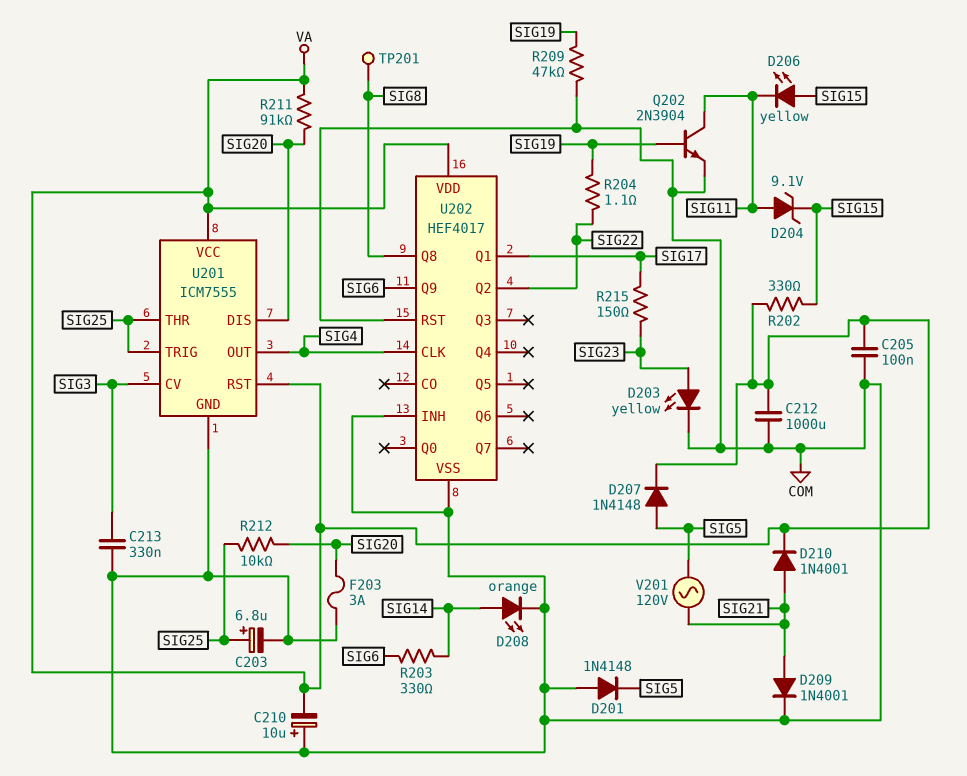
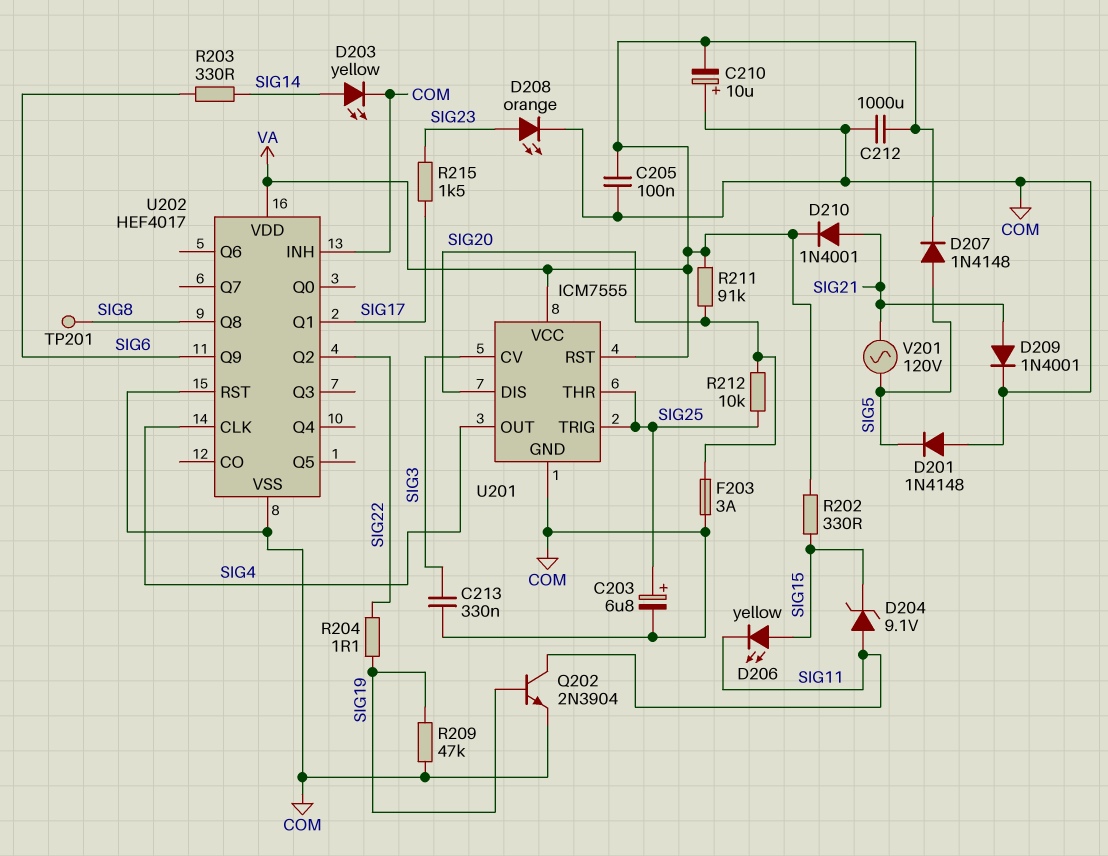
D203: LED yellow (A SIG23, K COM) -> LED yellow (A SIG14, K COM)
D208: LED orange (A SIG14, K COM) -> LED orange (A SIG23, K COM)
R215: 150 (SIG17, SIG23) -> 1.5k (SIG17, SIG23)

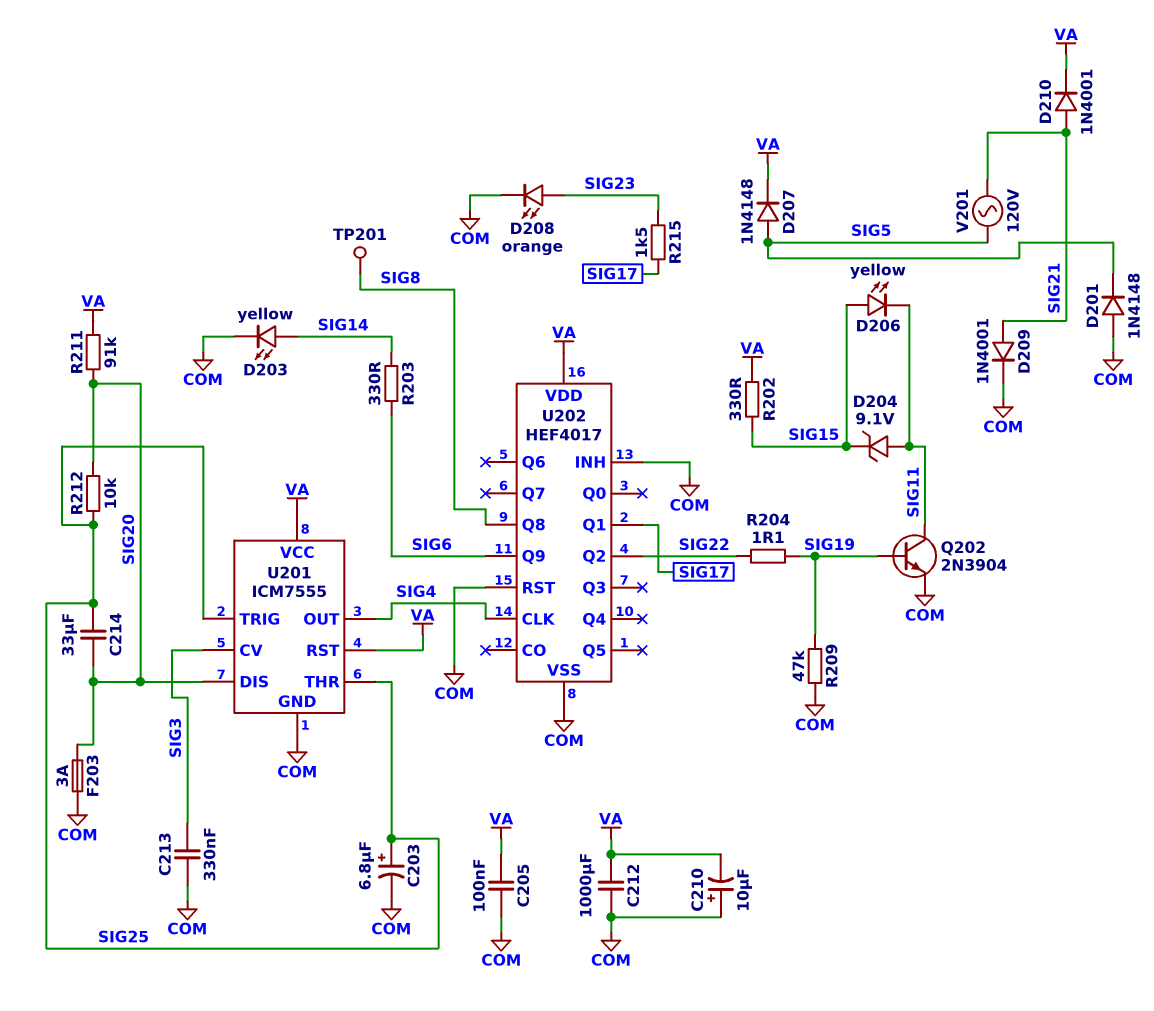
C214: none -> 33uF (SIG20, SIG25)

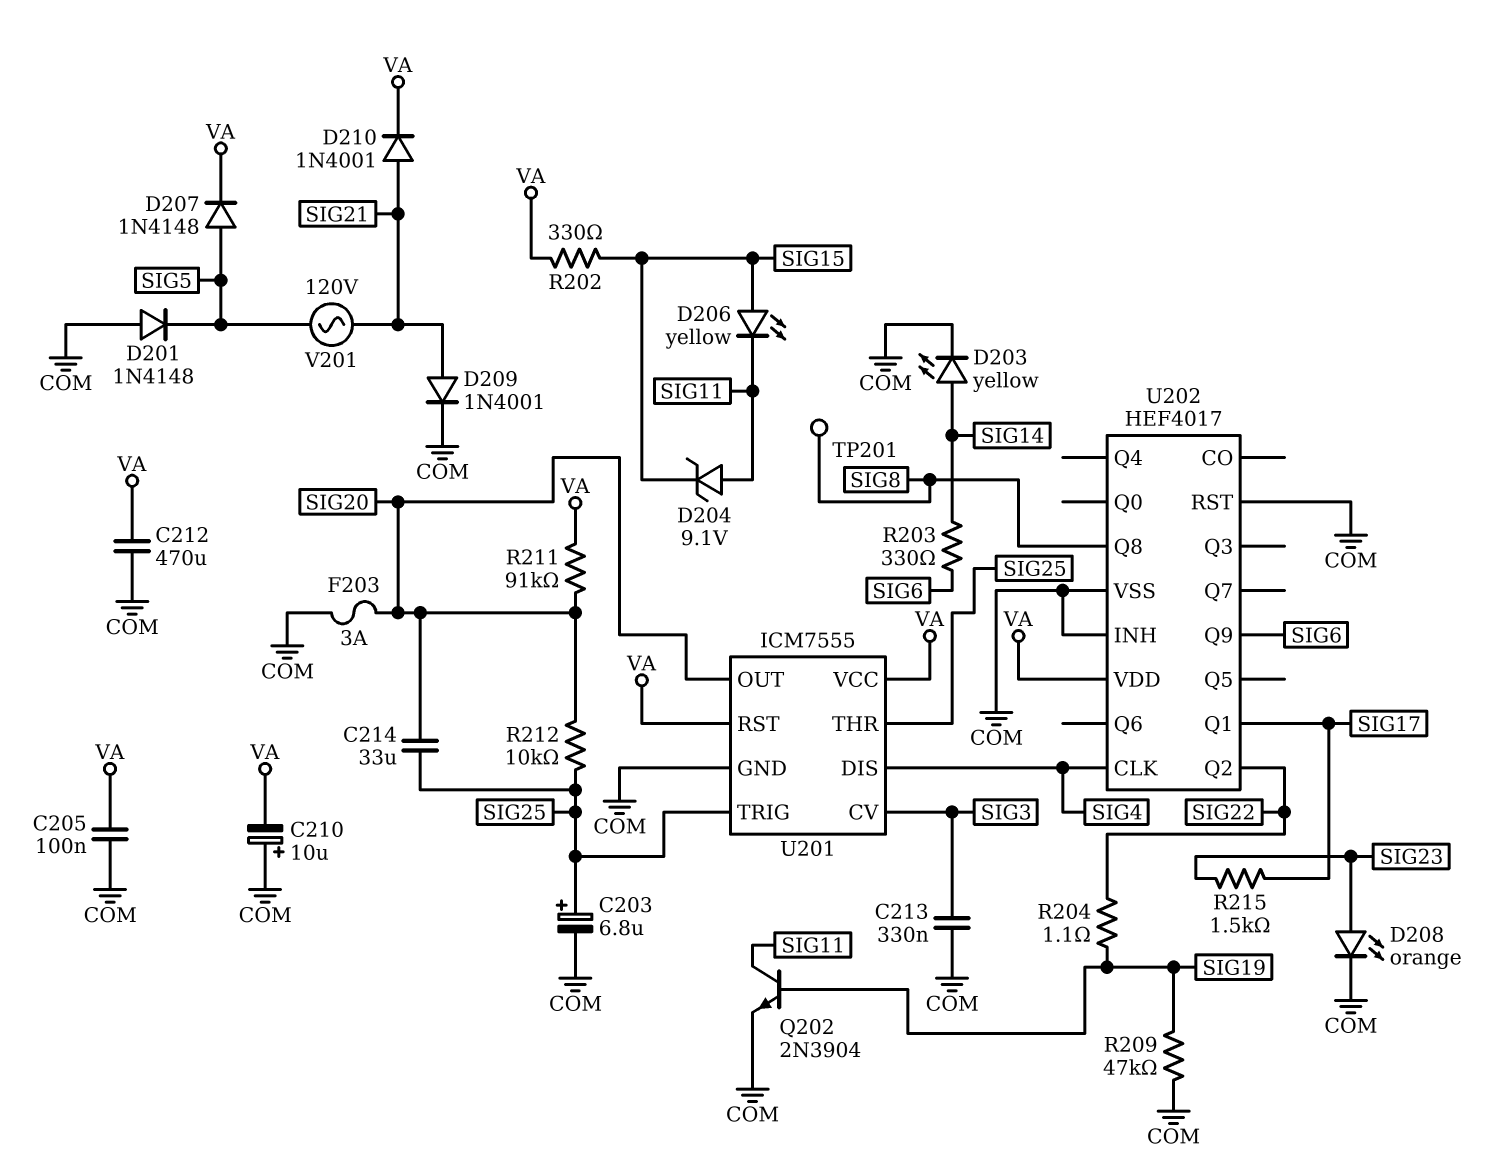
C212: 1000uF (COM, VA) -> 470uF (COM, VA)
U201 pin DIS: SIG20 -> SIG4
U201 pin OUT: SIG4 -> SIG20

